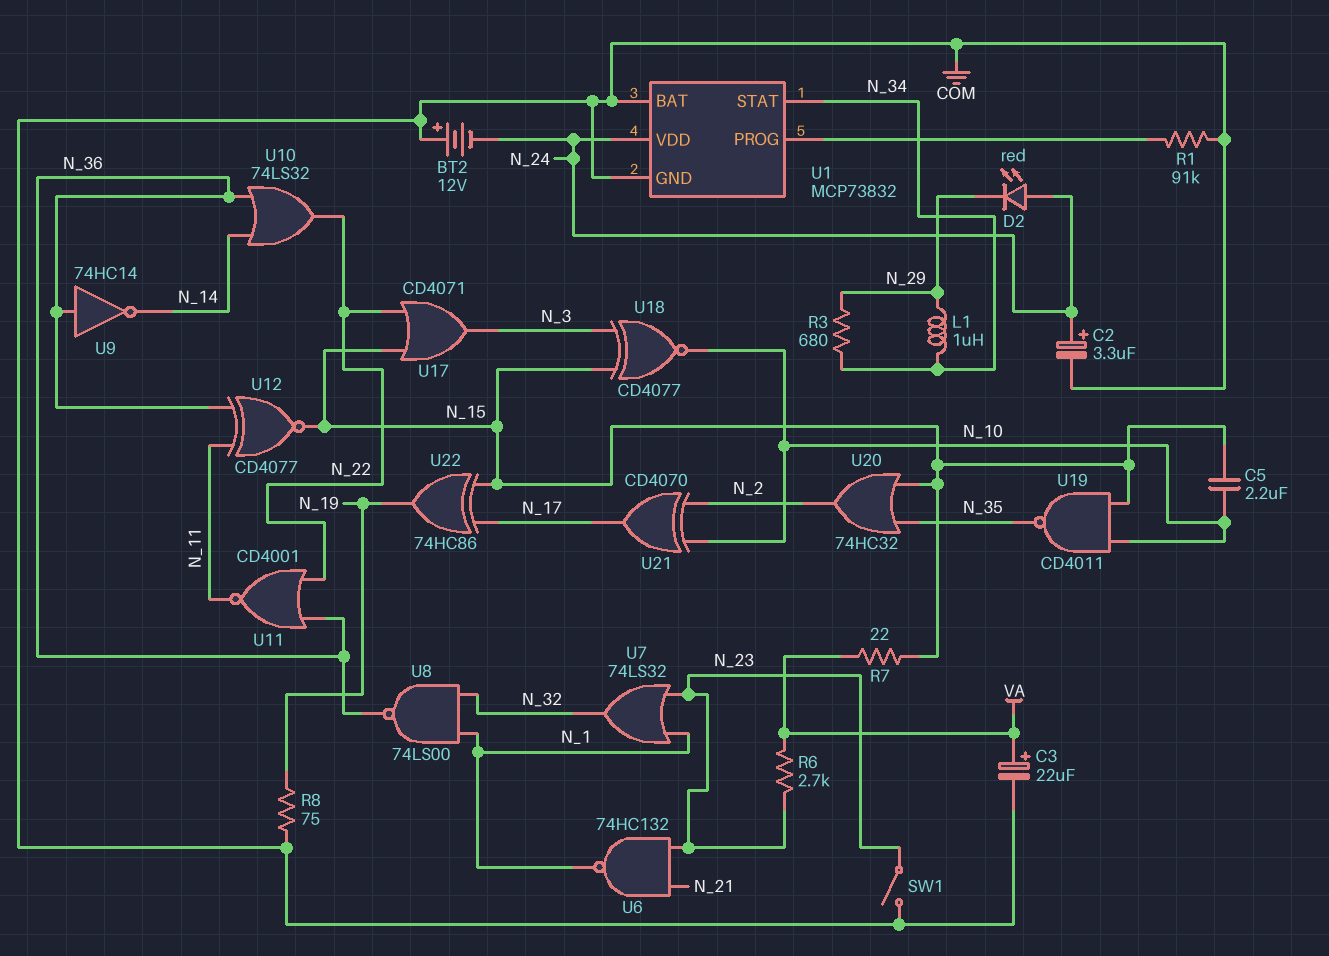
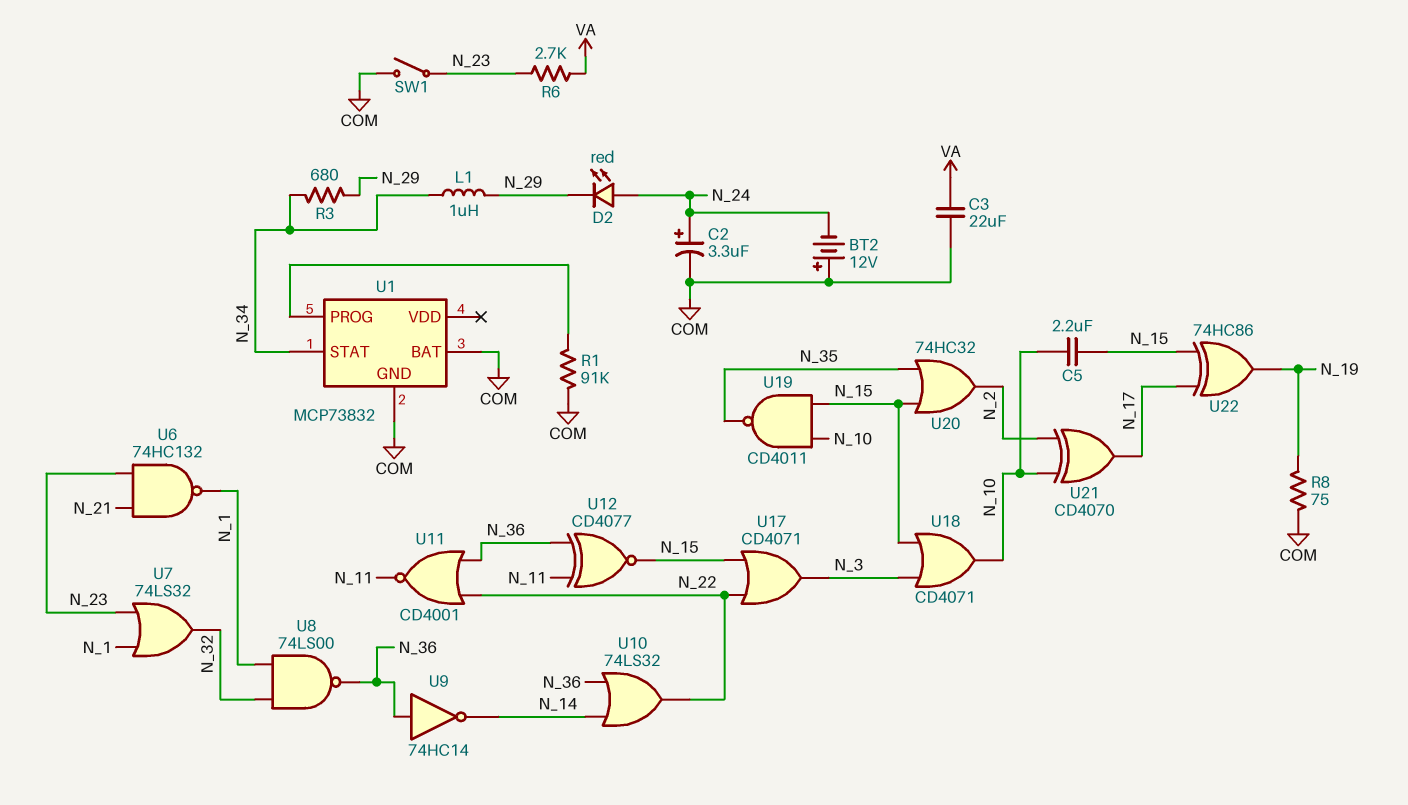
C3: 22uF (plus VA, minus COM) -> 22uF (COM, VA)
R7: 22 (N_15, VA) -> none
U1 pin VDD: N_24 -> none
U18: XNOR CD4077 (in N_3, in N_15, out N_10) -> OR CD4071 (in N_3, in N_15, out N_10)

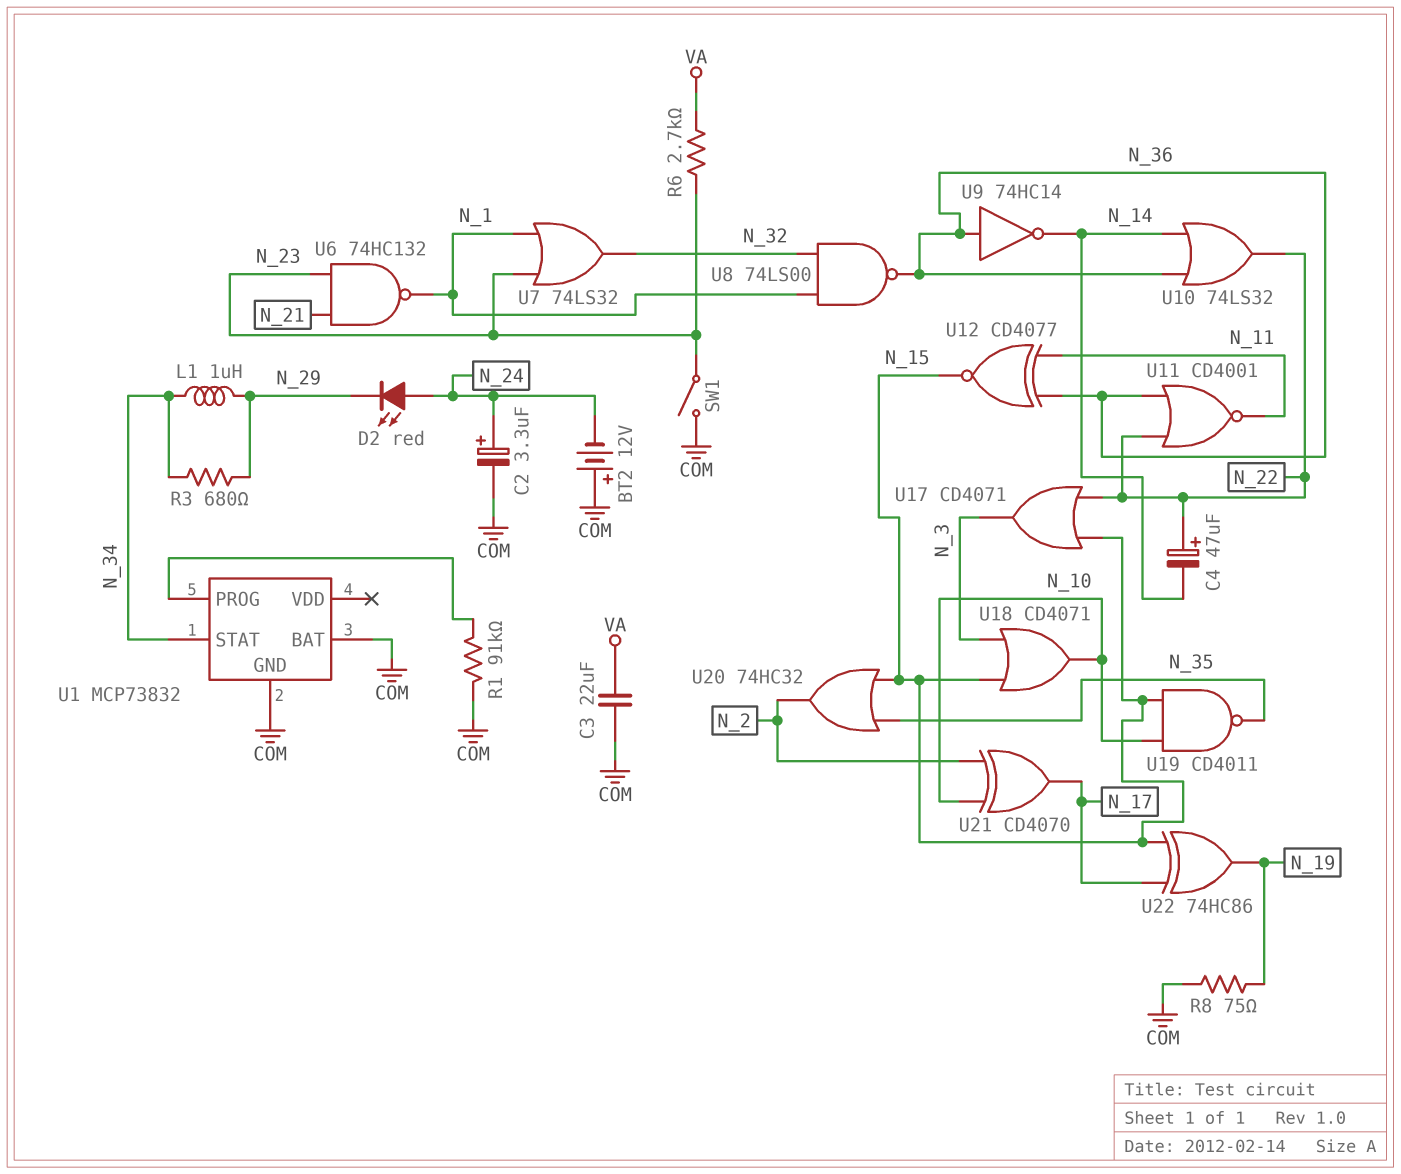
C4: none -> 47uF (plus N_22, minus N_14)
C5: 2.2uF (N_10, N_15) -> none

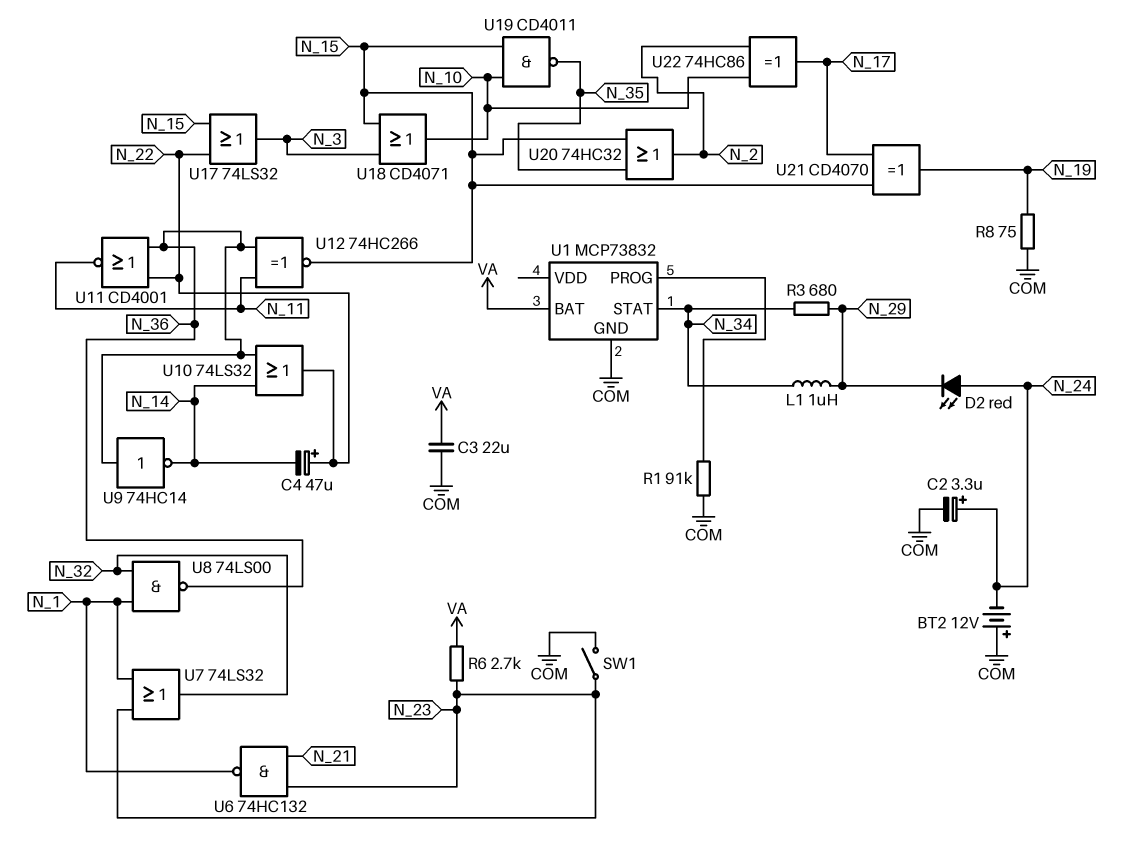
U1 pin BAT: COM -> VA
U12: XNOR CD4077 (in N_11, in N_36, out N_15) -> XNOR 74HC266 (in N_11, in N_36, out N_15)
U17: OR CD4071 (in N_15, in N_22, out N_3) -> OR 74LS32 (in N_15, in N_22, out N_3)
U21: XOR CD4070 (in N_2, in N_10, out N_17) -> XOR CD4070 (in N_15, in N_17, out N_19)
U22: XOR 74HC86 (in N_15, in N_17, out N_19) -> XOR 74HC86 (in N_2, in N_10, out N_17)

